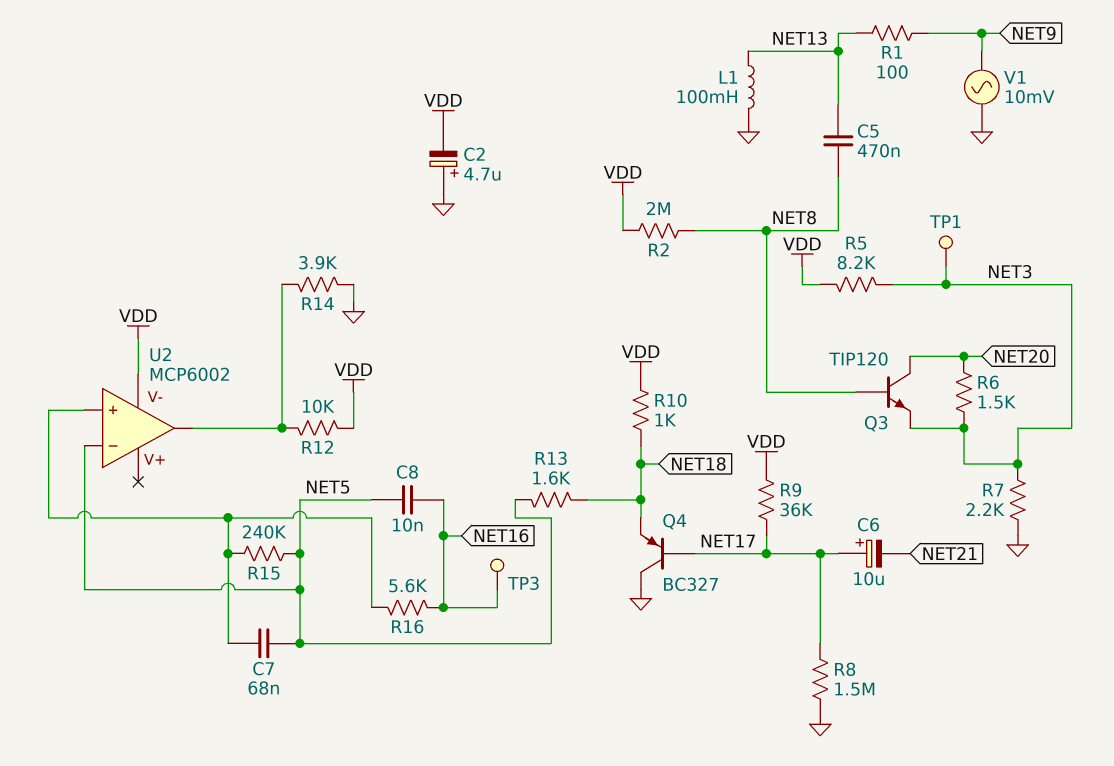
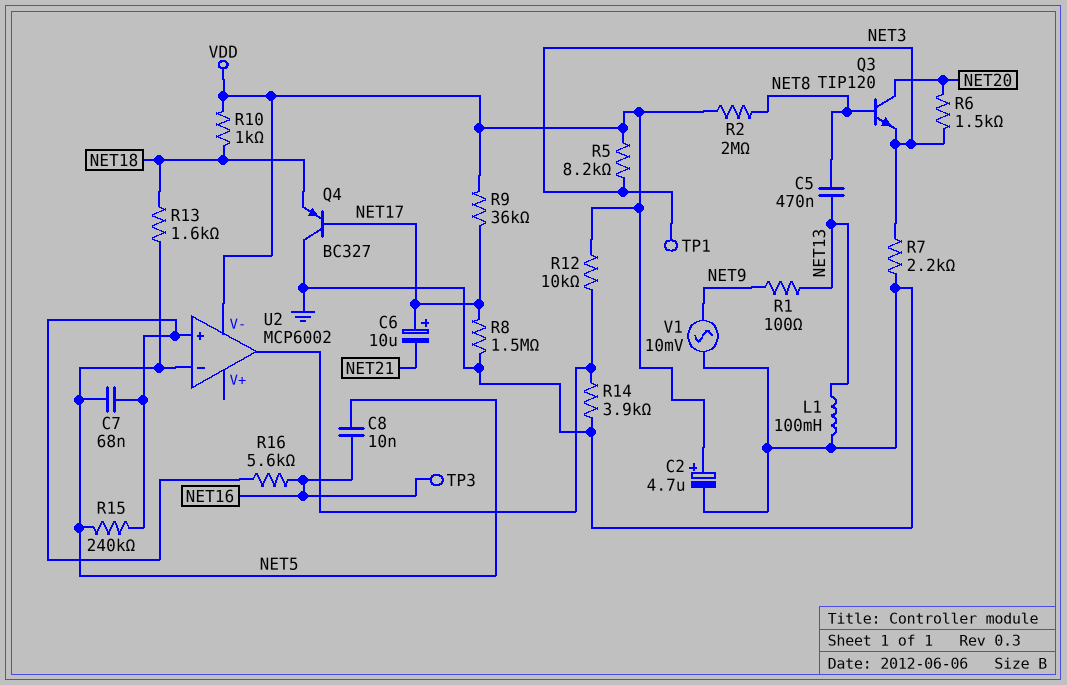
C2: 4.7uF (plus GND, minus VDD) -> 4.7uF (plus VDD, minus GND)

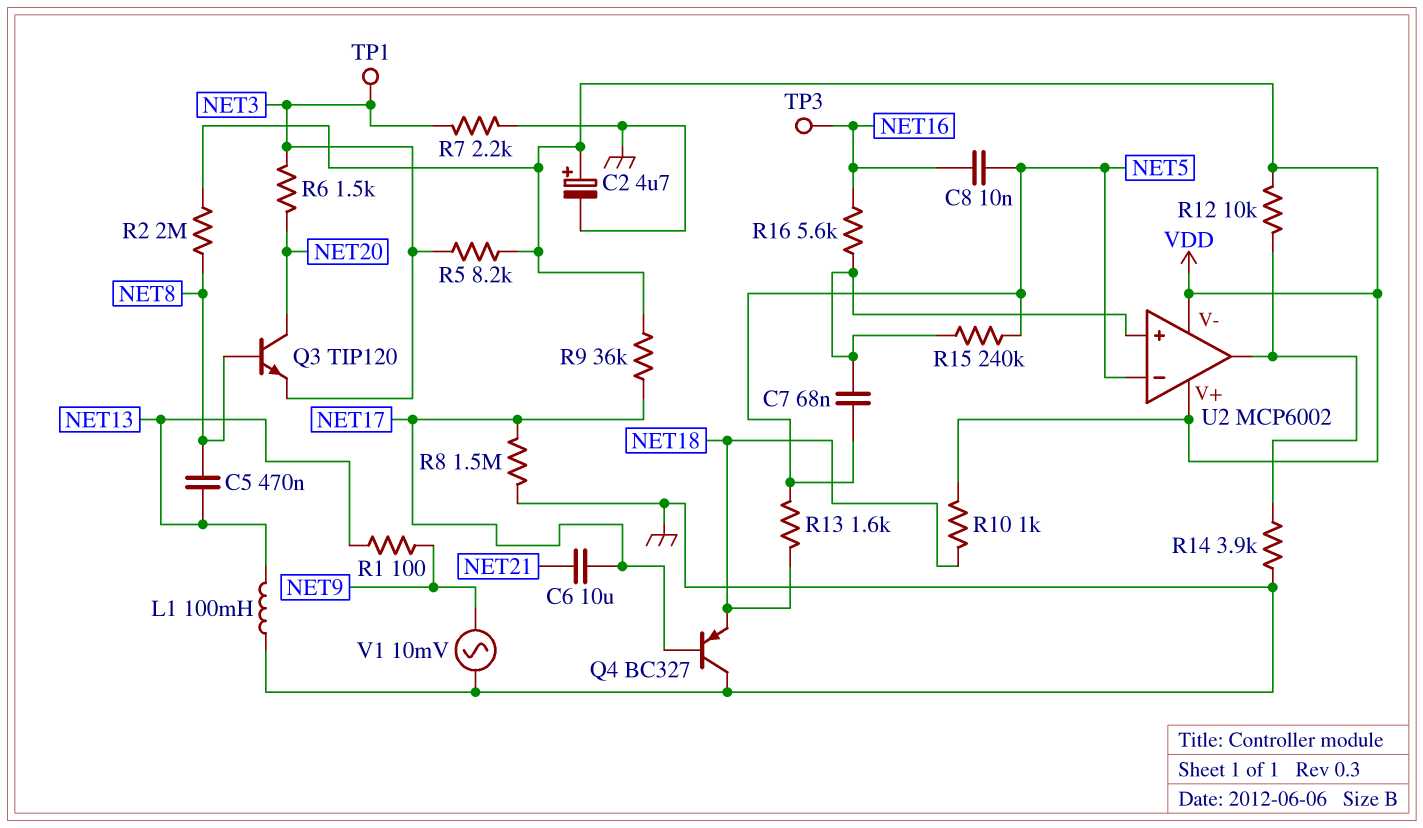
C6: 10uF (plus NET17, minus NET21) -> 10uF (NET17, NET21)
U2 pin V+: none -> VDD

